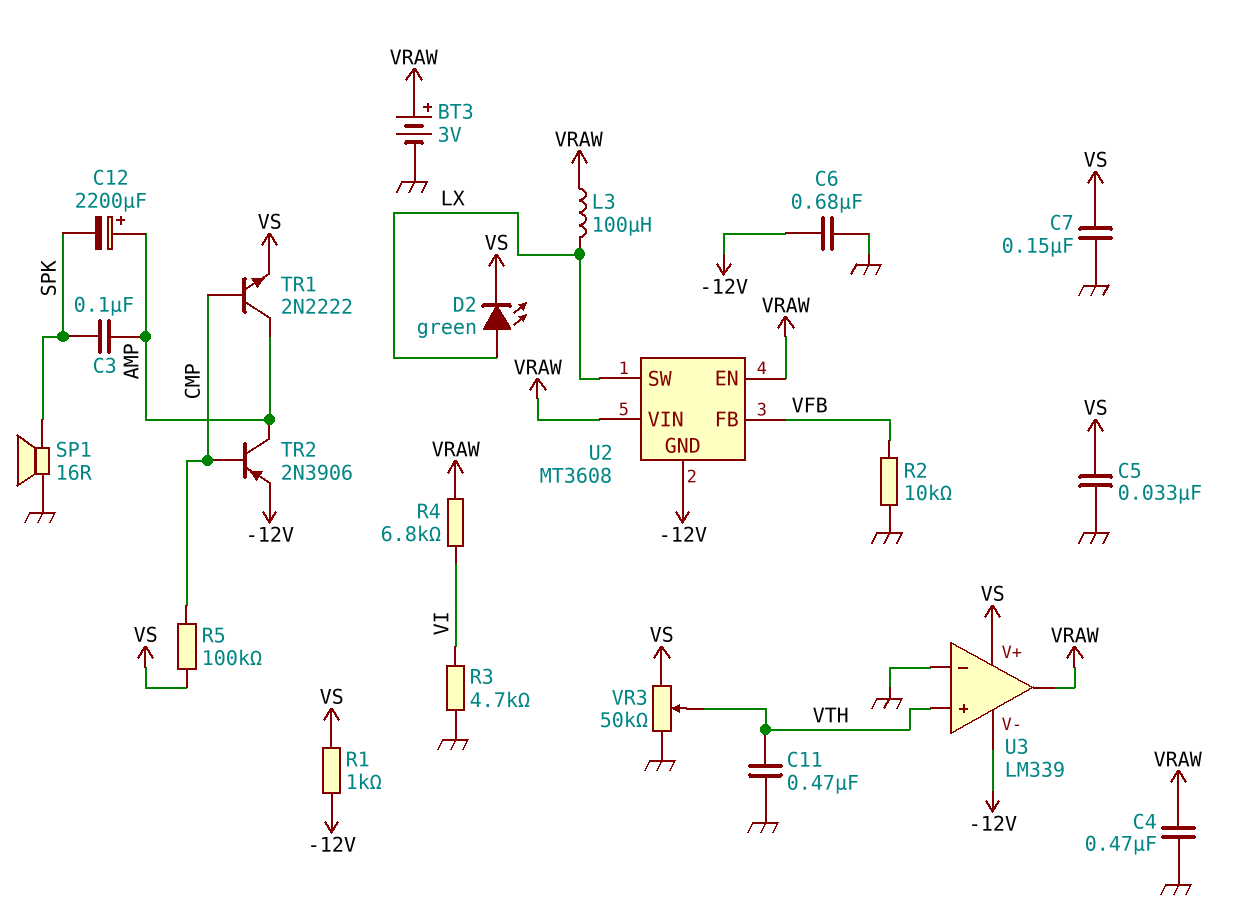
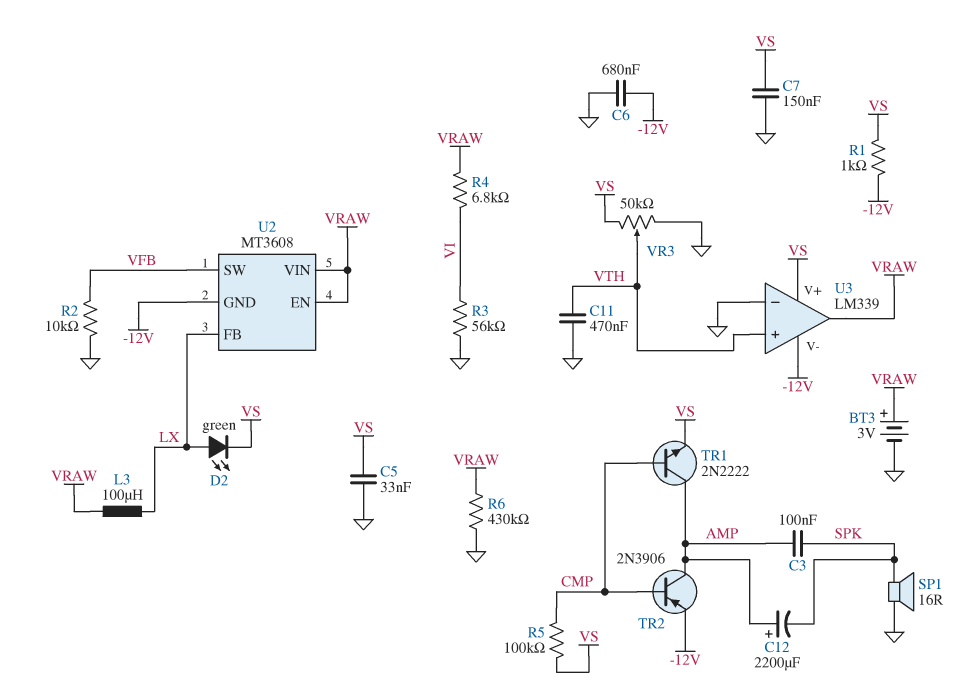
C4: 470nF (GND, VRAW) -> none
R3: 4.7k (GND, VI) -> 56k (GND, VI)
R6: none -> 430k (GND, VRAW)
U2 pin FB: VFB -> LX
U2 pin SW: LX -> VFB

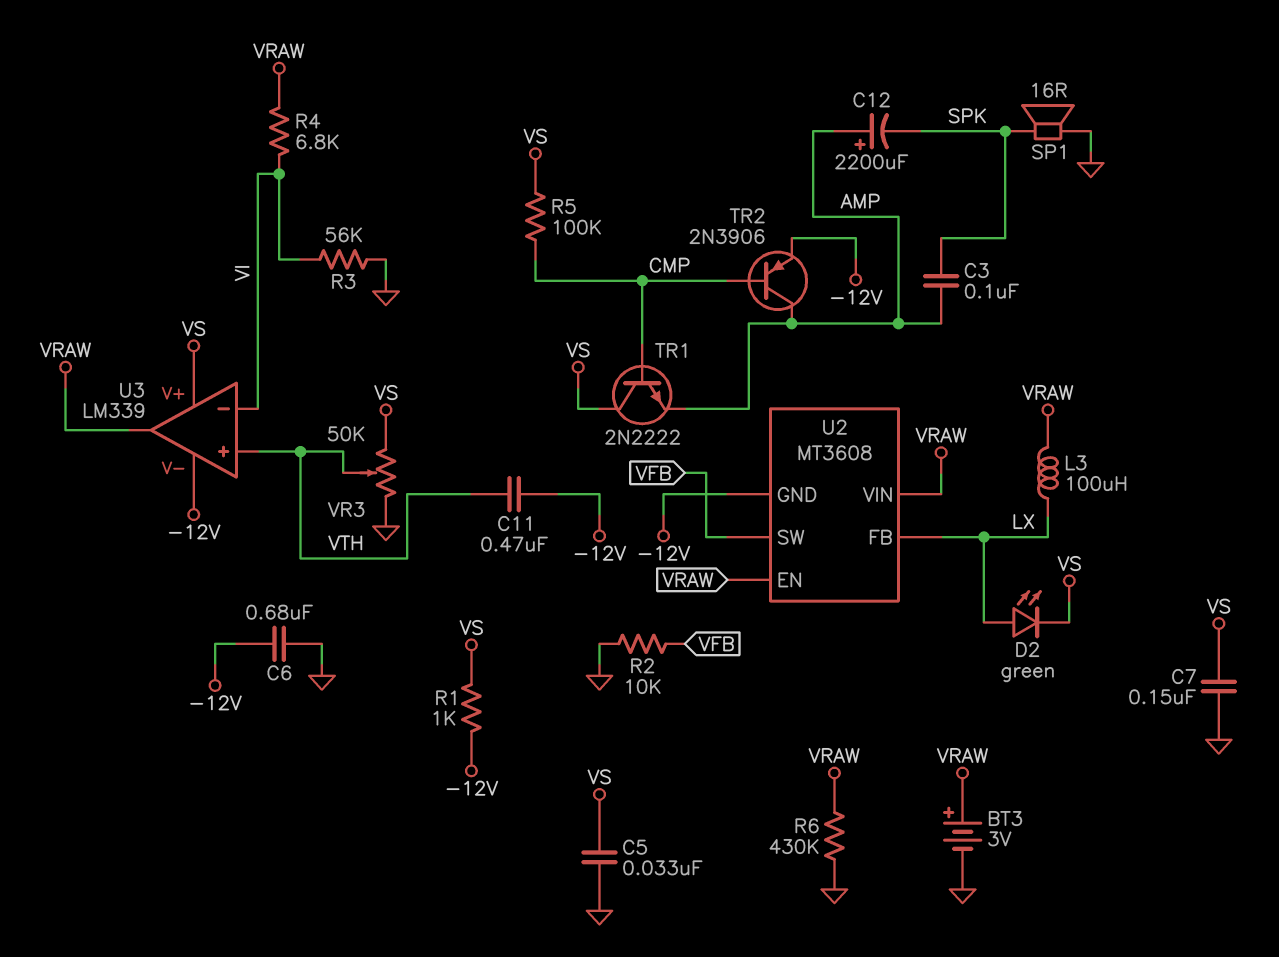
C11: 470nF (GND, VTH) -> 470nF (-12V, VTH)
TR1: NPN 2N2222 (B CMP, C AMP, E VS) -> NPN 2N2222 (B CMP, C VS, E AMP)
U3 pin in-: GND -> VI

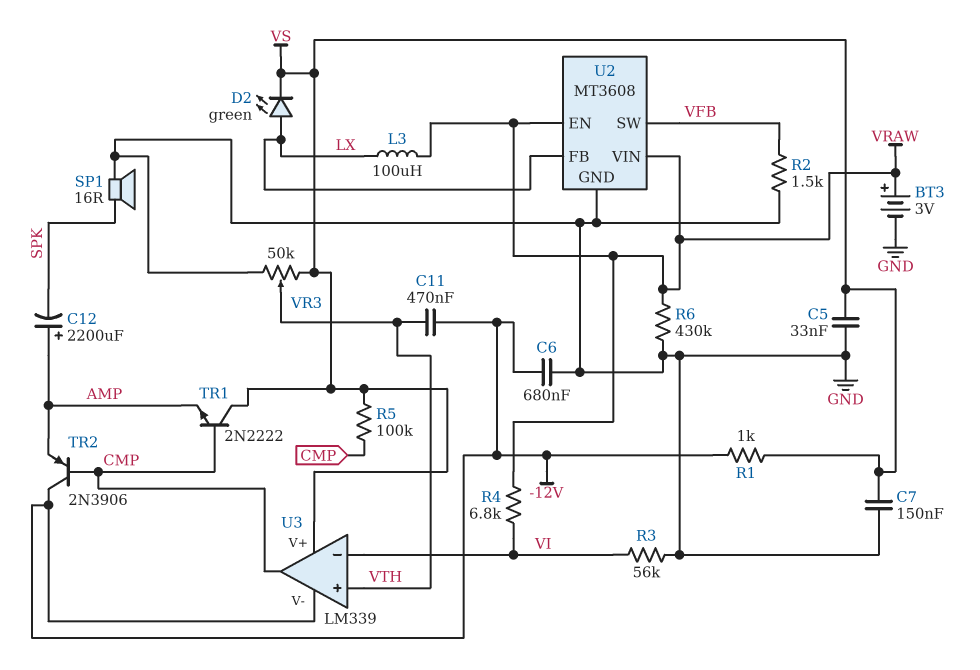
C3: 100nF (AMP, SPK) -> none
R2: 10k (GND, VFB) -> 1.5k (GND, VFB)
TR2: PNP 2N3906 (B CMP, C AMP, E -12V) -> PNP 2N3906 (B CMP, C -12V, E AMP)
U2 pin GND: -12V -> GND
U3 pin out: VRAW -> CMP

